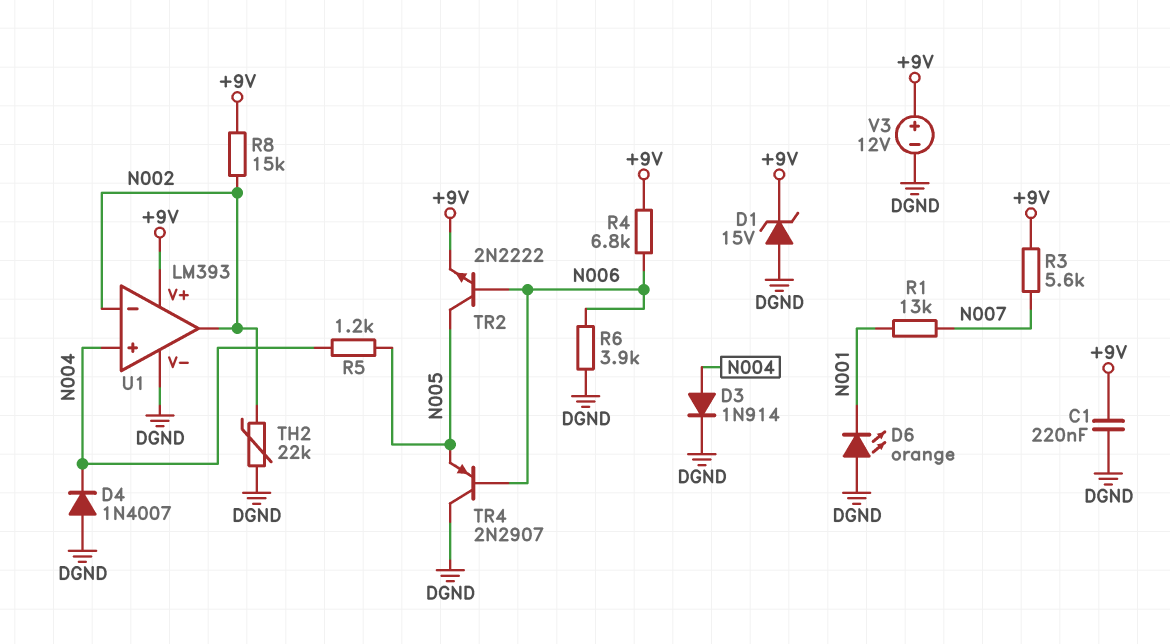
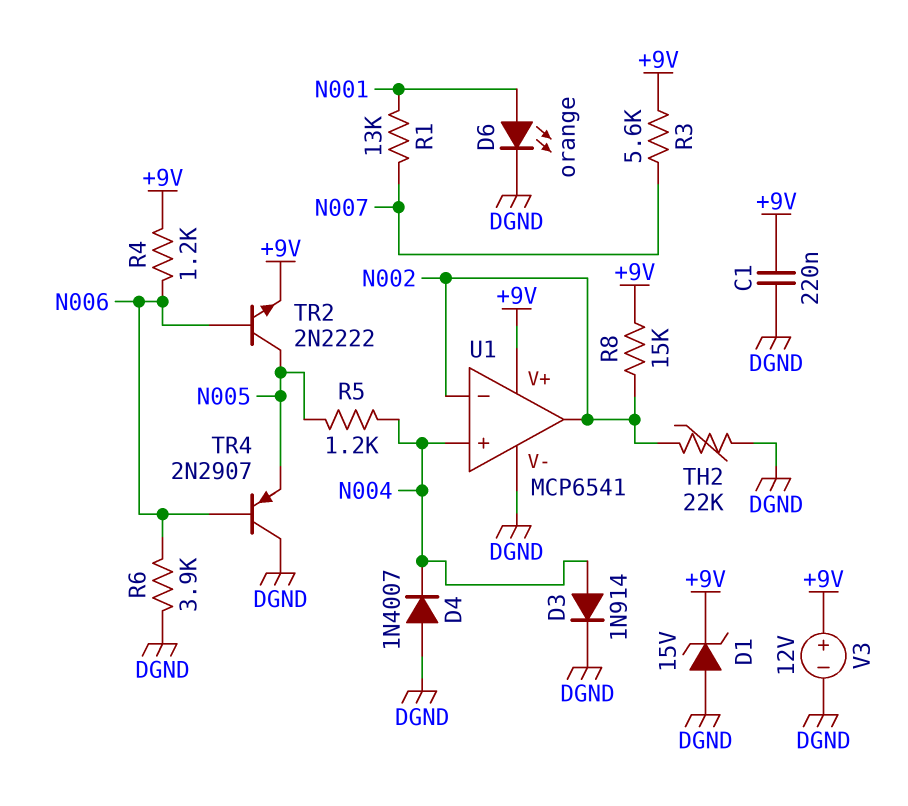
D6: LED orange (A DGND, K N001) -> LED orange (A N001, K DGND)
R4: 6.8k (+9V, N006) -> 1.2k (+9V, N006)
U1: LM393 -> MCP6541

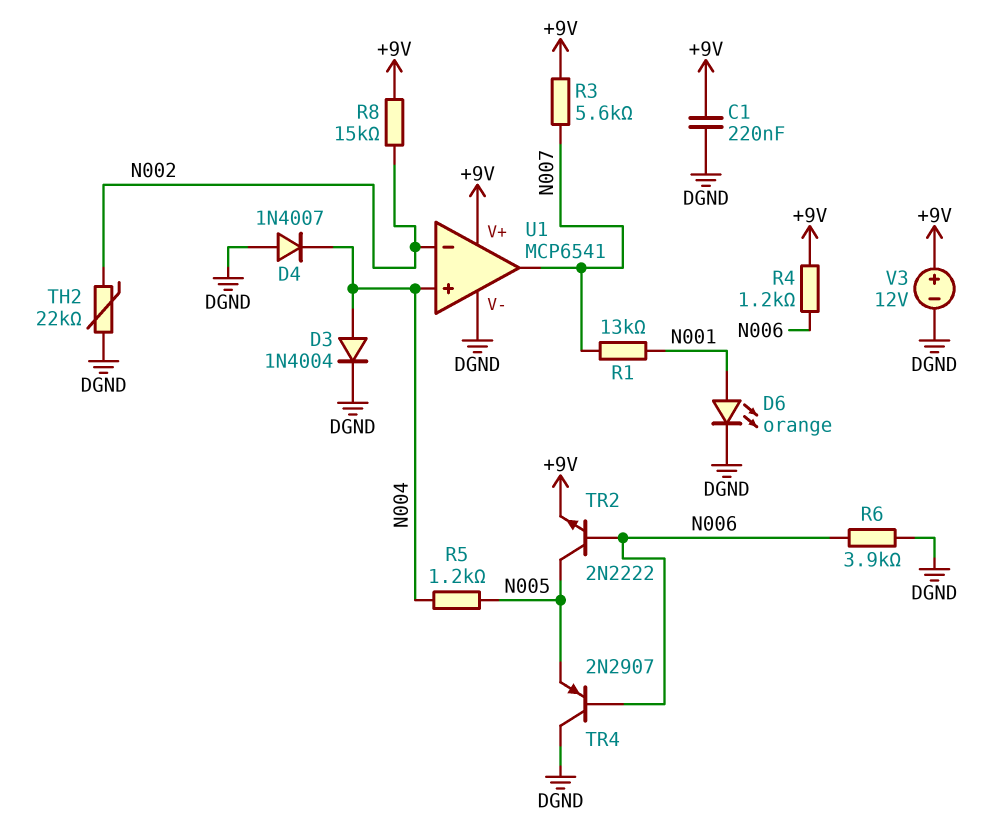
D1: zener 15V (A DGND, K +9V) -> none
D3: diode 1N914 (A N004, K DGND) -> diode 1N4004 (A N004, K DGND)
U1 pin out: N002 -> N007

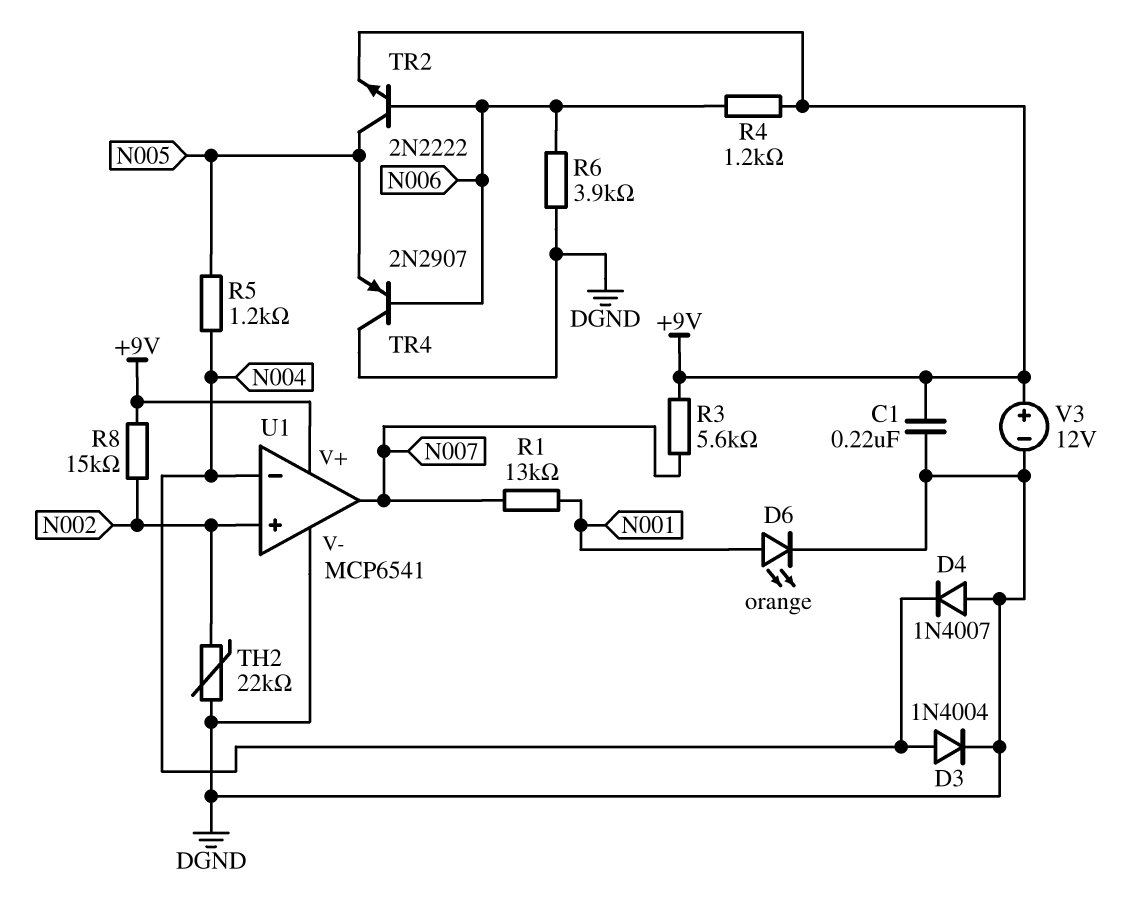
U1 pin in+: N004 -> N002
U1 pin in-: N002 -> N004

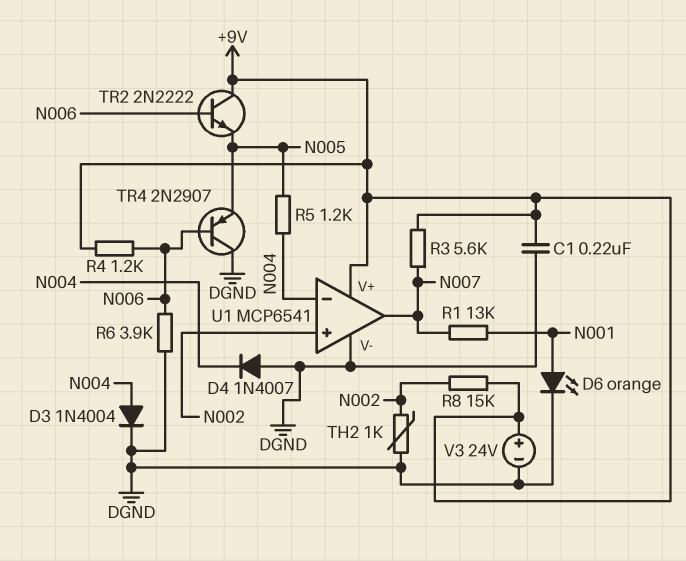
TH2: 22k (DGND, N002) -> 1k (DGND, N002)
TR2: NPN 2N2222 (B N006, C N005, E +9V) -> NPN 2N2222 (B N006, C +9V, E N005)
V3: 12V (plus +9V, minus DGND) -> 24V (plus +9V, minus DGND)

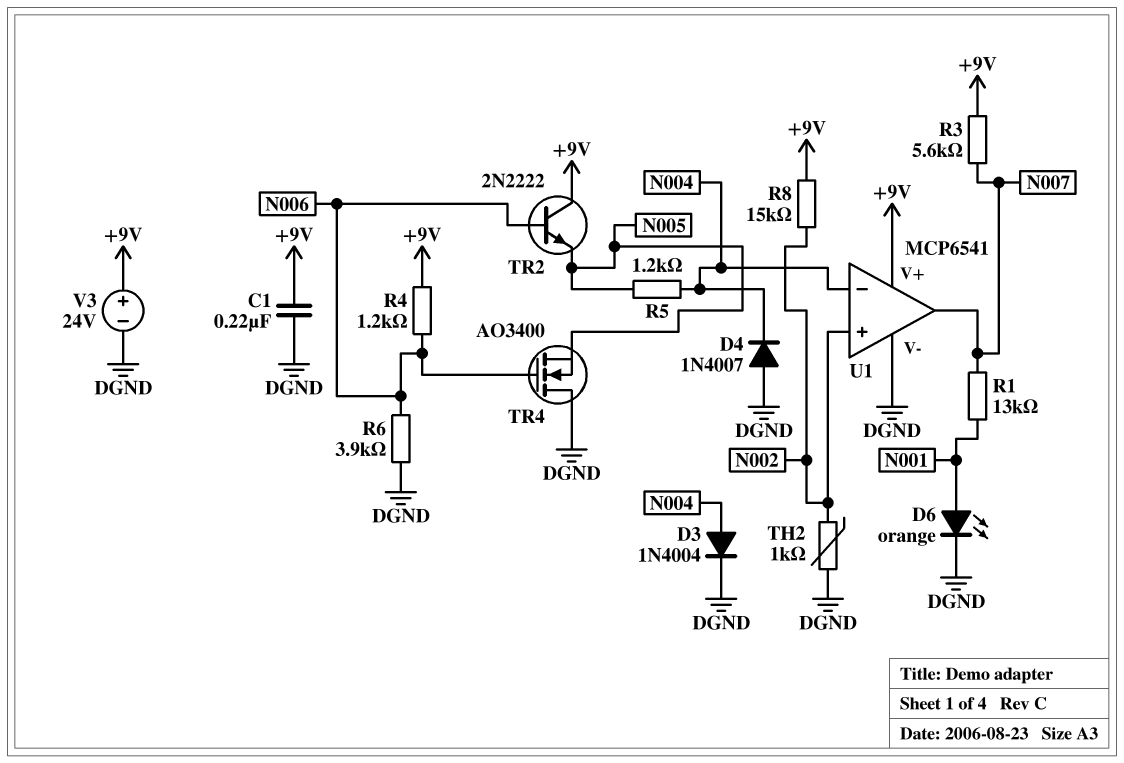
TR4: PNP 2N2907 (B N006, C DGND, E N005) -> NMOS AO3400 (G N006, D DGND, S N005)

